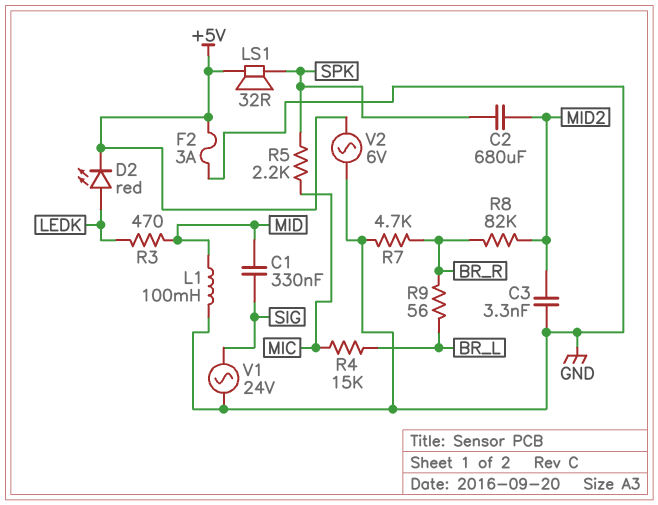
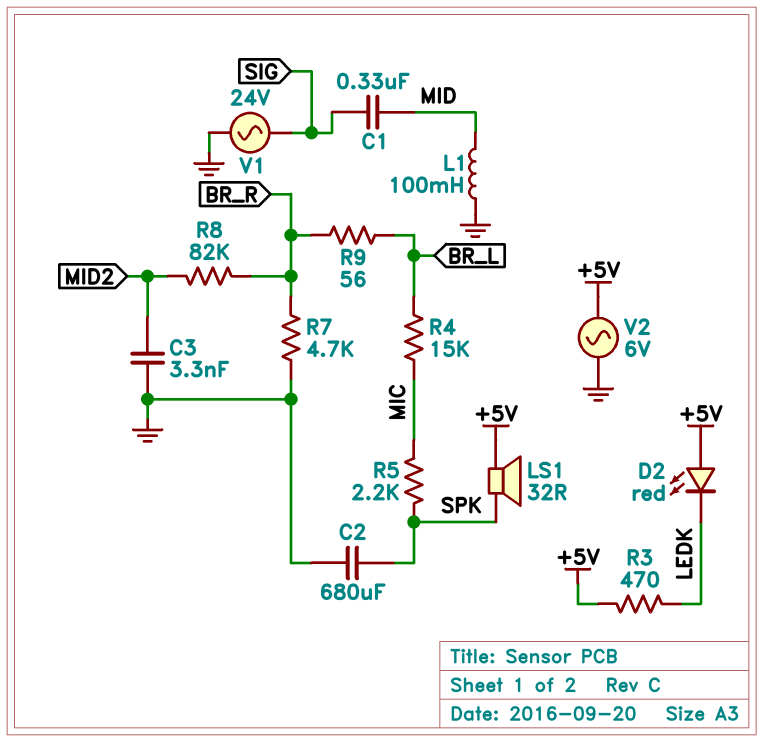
C2: 680uF (MID2, SPK) -> 680uF (GND, SPK)
D2: LED red (A LEDK, K +5V) -> LED red (A +5V, K LEDK)
F2: 3A (+5V, GND) -> none
R3: 470 (LEDK, MID) -> 470 (+5V, LEDK)

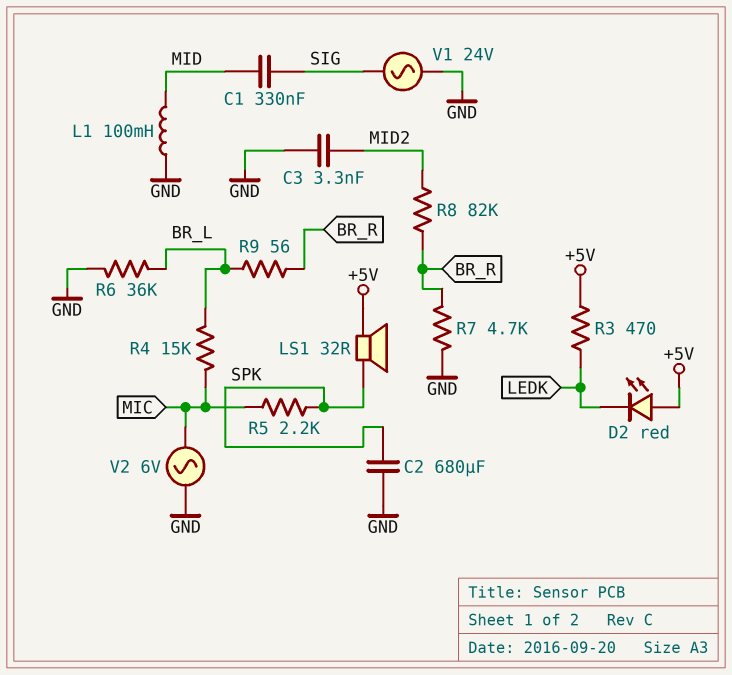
R6: none -> 36k (BR_L, GND)
V2: AC 6V (+5V, GND) -> AC 6V (GND, MIC)

